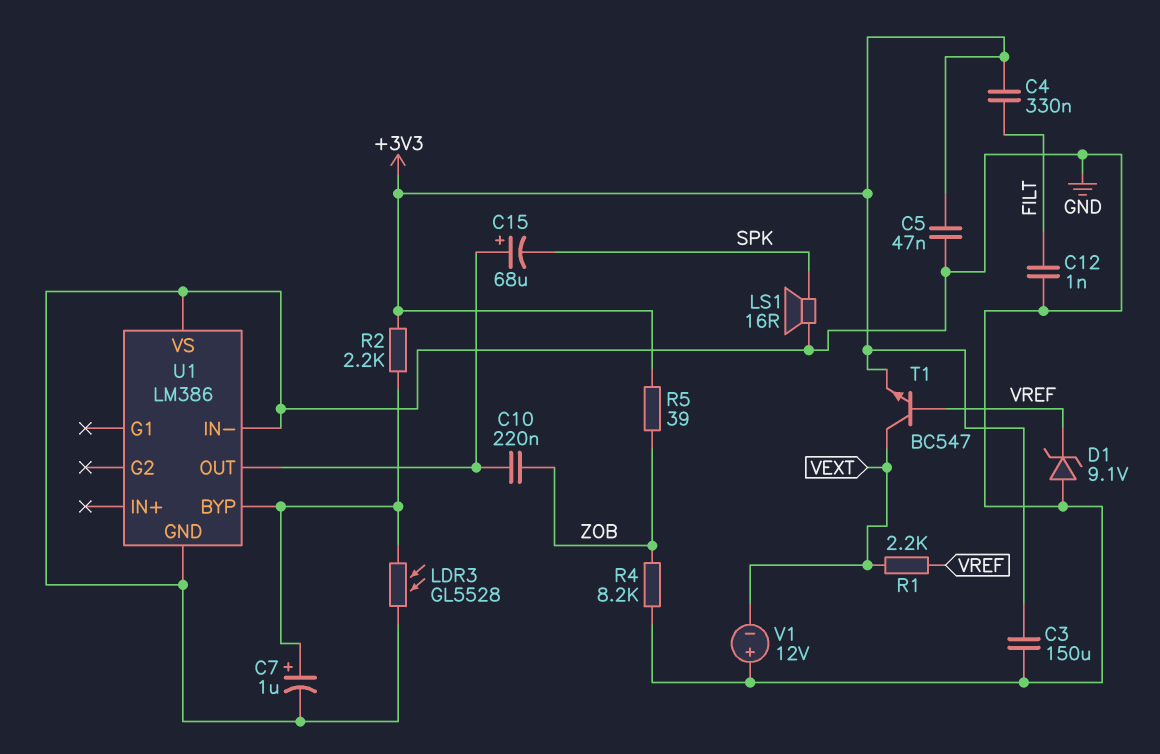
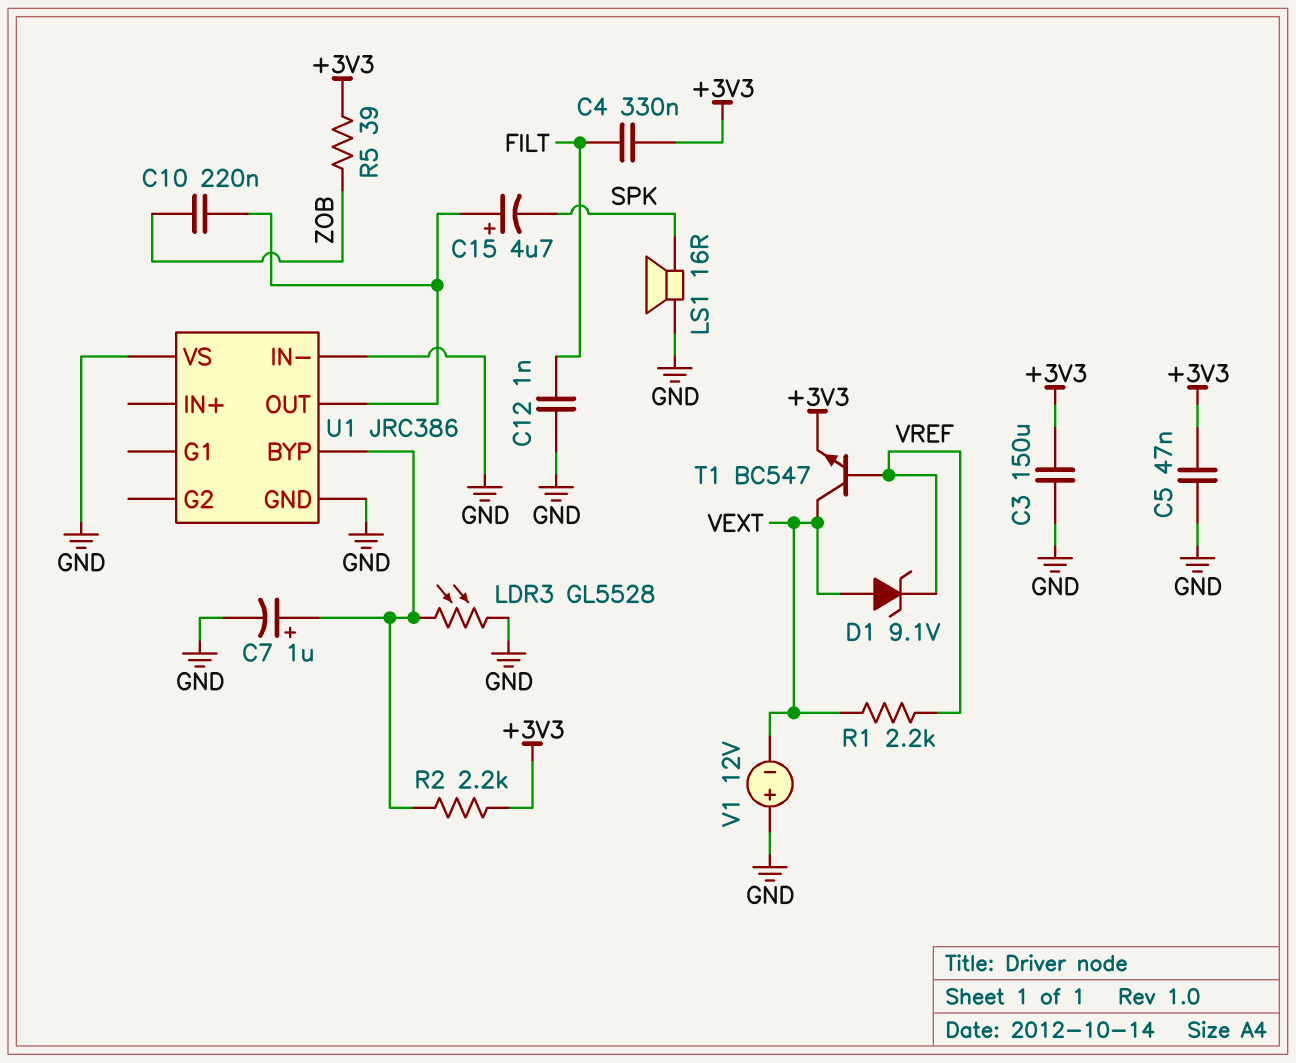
C15: 68uF (plus U1/OUT, minus SPK) -> 4.7uF (plus U1/OUT, minus SPK)
D1: zener 9.1V (A GND, K VREF) -> zener 9.1V (A VEXT, K VREF)
R4: 8.2k (GND, ZOB) -> none
U1: LM386 -> JRC386

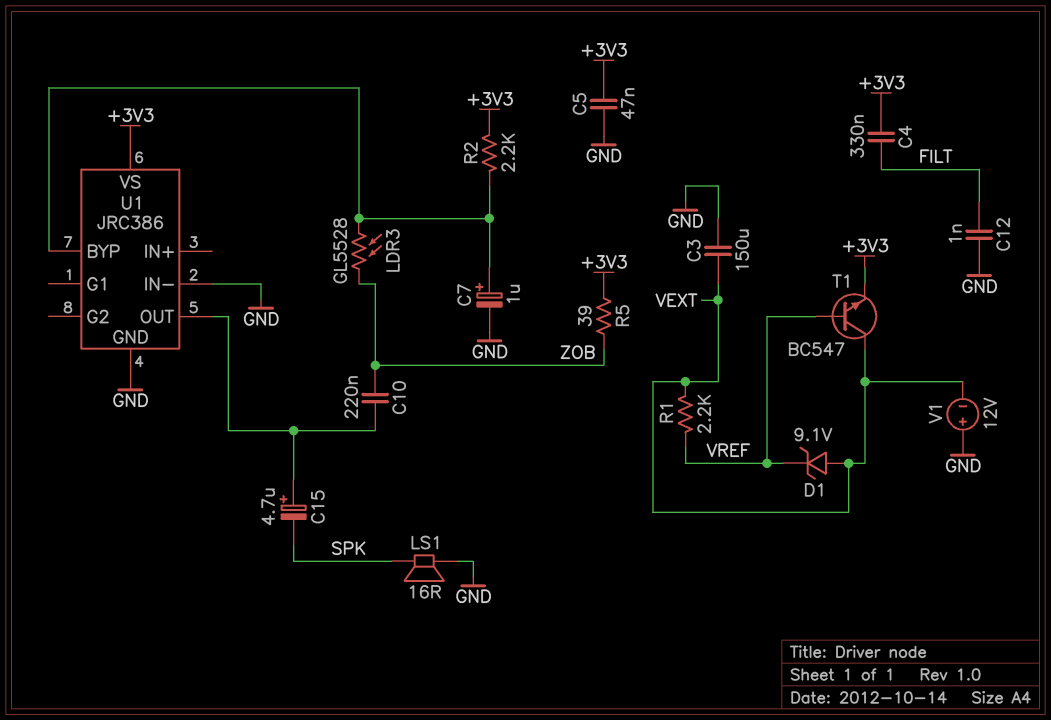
C3: 150uF (+3V3, GND) -> 150uF (GND, VEXT)
LDR3: GL5528 (GND, U1/BYP) -> GL5528 (U1/BYP, ZOB)
U1 pin VS: GND -> +3V3

